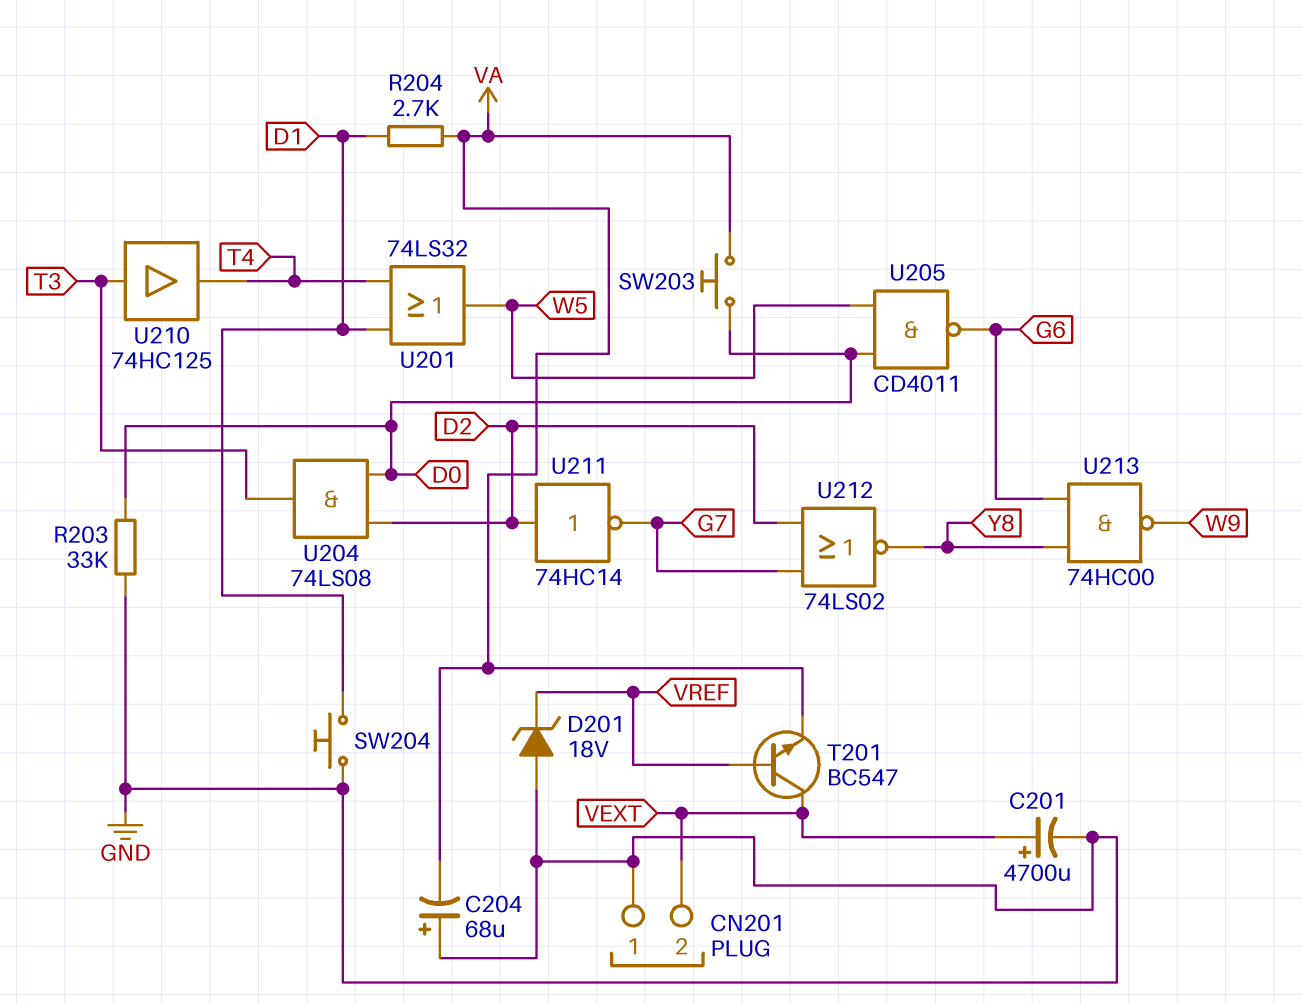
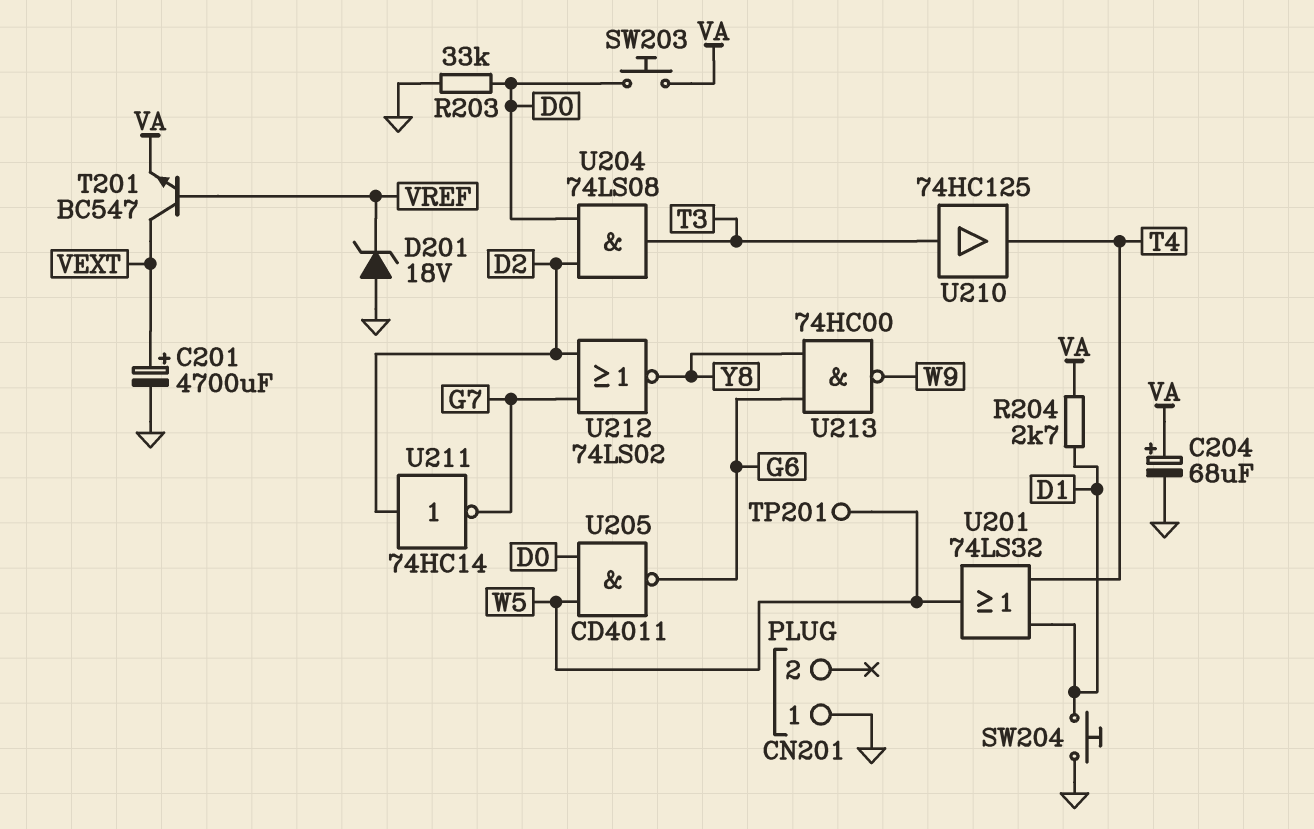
C204: 68uF (plus GND, minus VA) -> 68uF (plus VA, minus GND)
CN201 pin 2: VEXT -> none
TP201: none -> test point (W5)

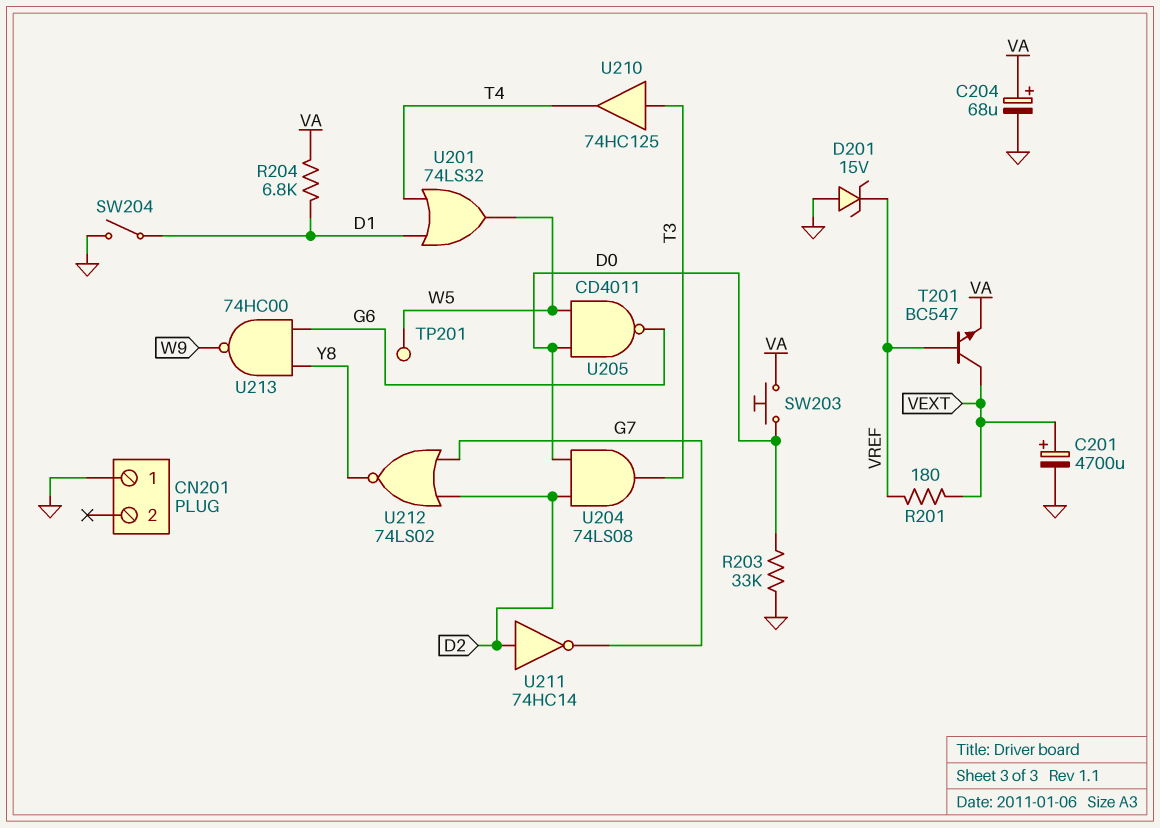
D201: zener 18V (A GND, K VREF) -> zener 15V (A GND, K VREF)
R201: none -> 180 (VEXT, VREF)
R204: 2.7k (D1, VA) -> 6.8k (D1, VA)
SW204: button (D1, GND) -> switch (D1, GND)

